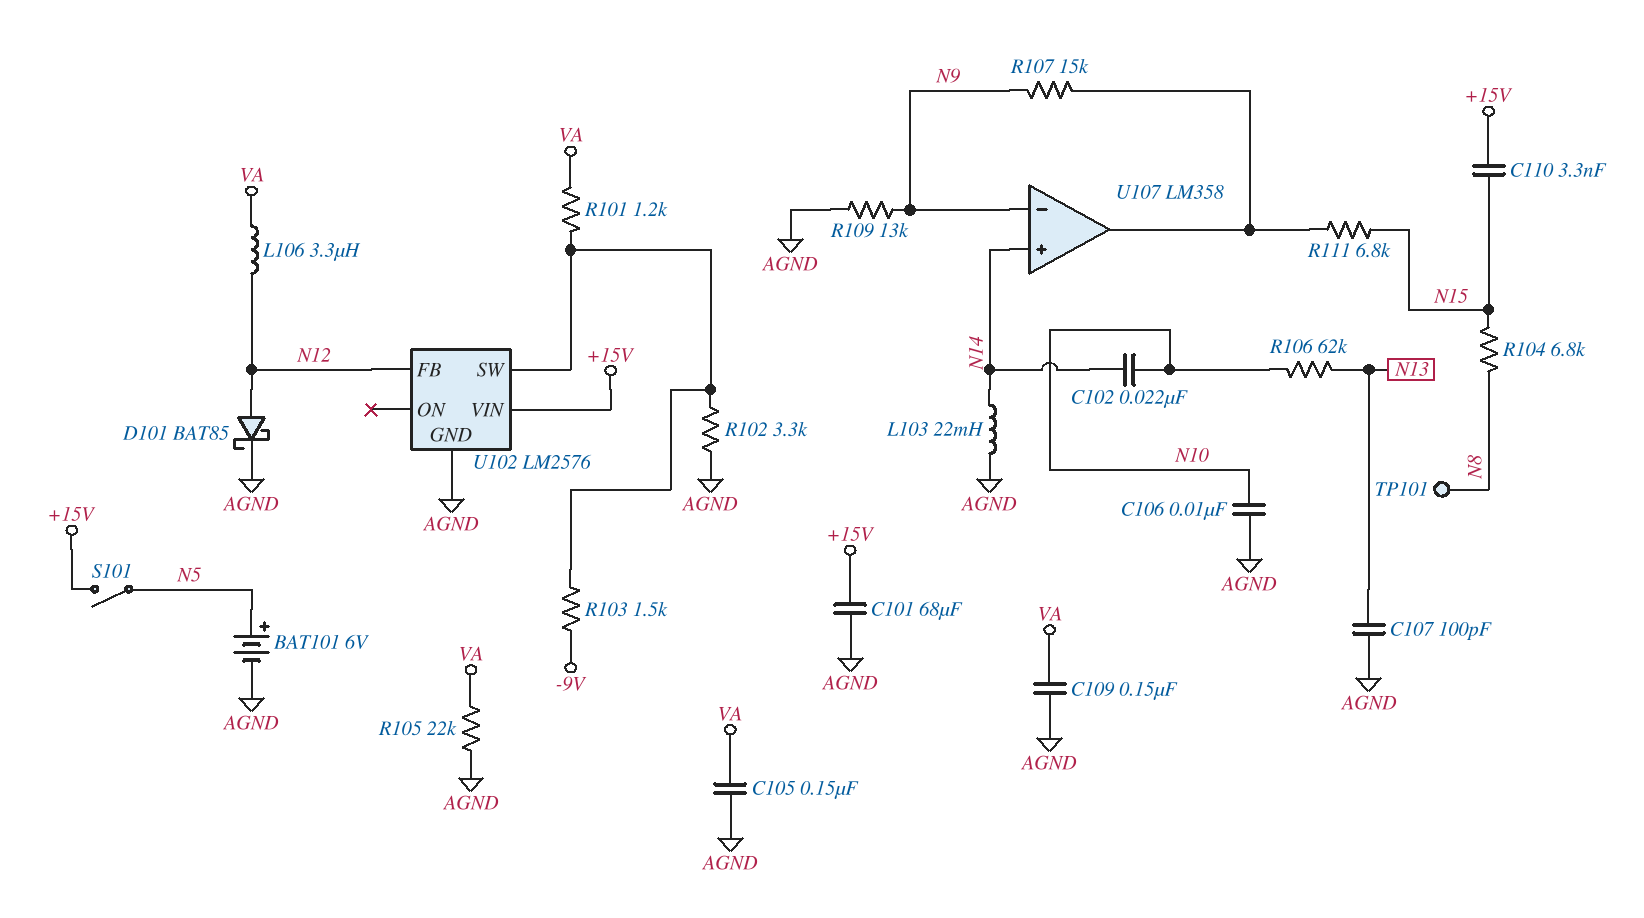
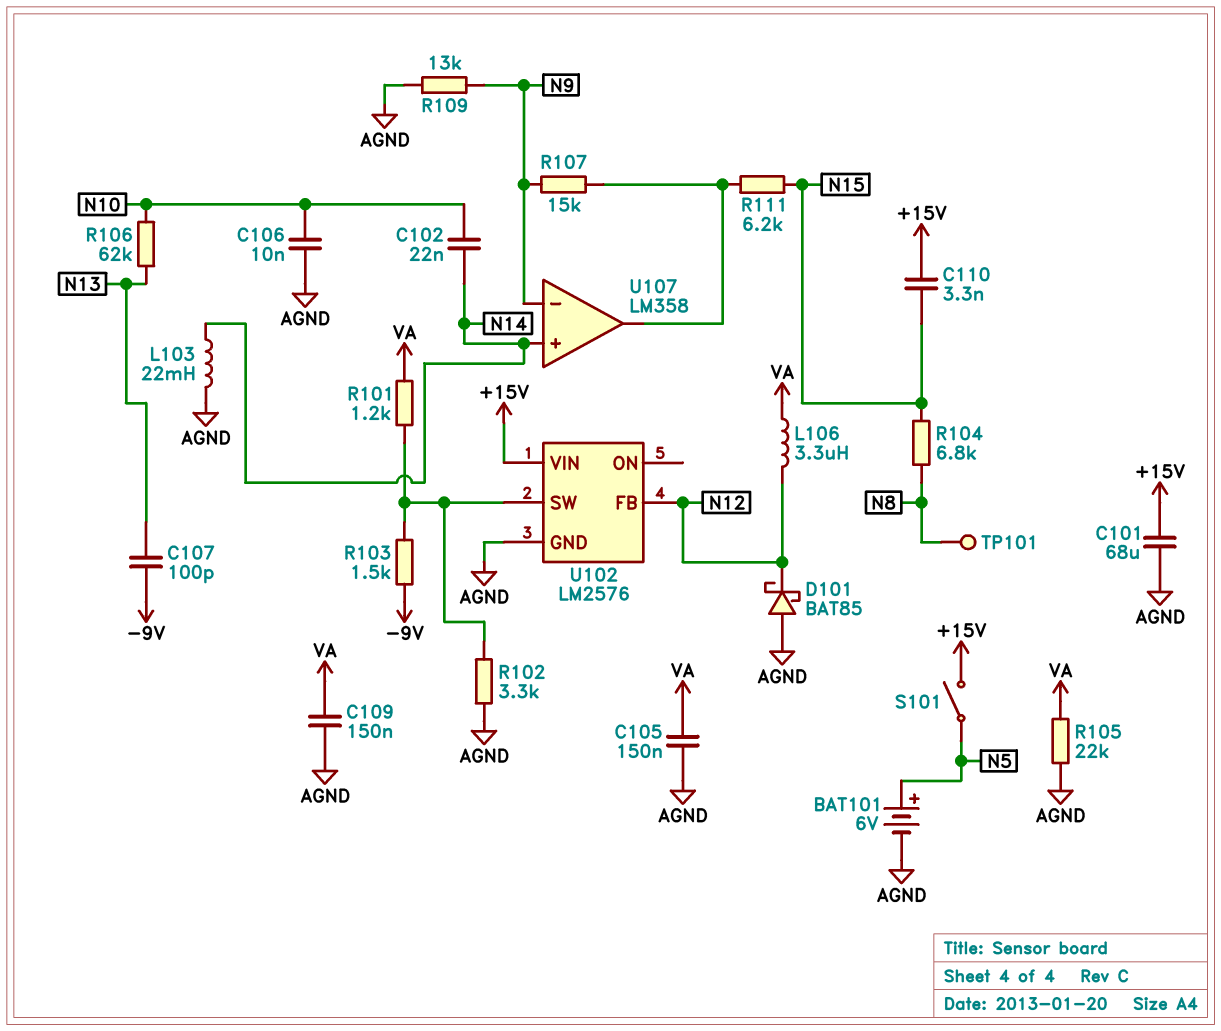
C107: 100pF (AGND, N13) -> 100pF (-9V, N13)
D101: schottky BAT85 (A N12, K AGND) -> schottky BAT85 (A AGND, K N12)
R111: 6.8k (N15, U107/out) -> 6.2k (N15, U107/out)

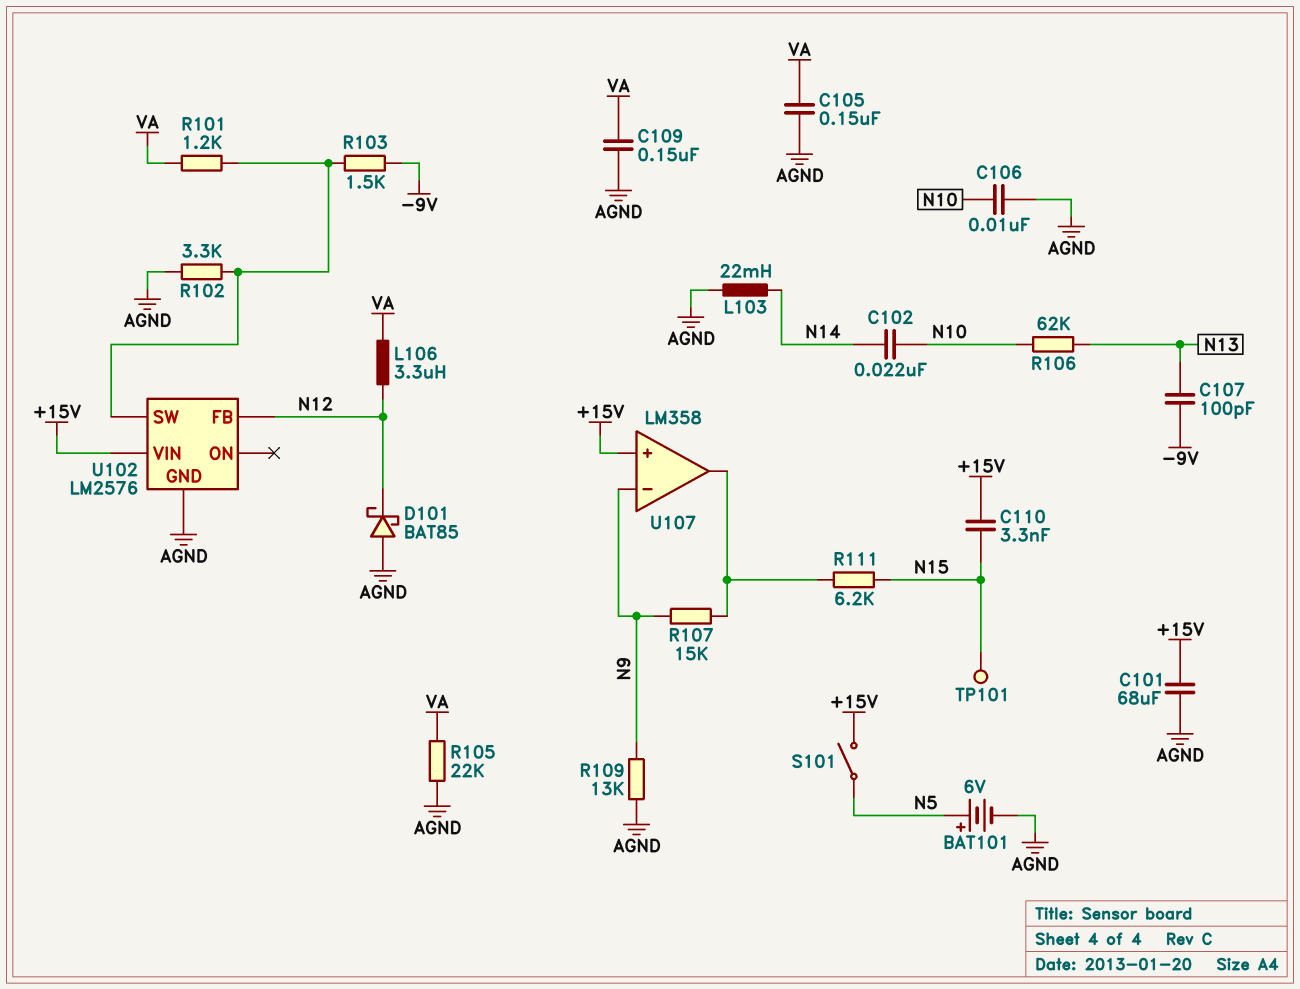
R104: 6.8k (N8, N15) -> none
TP101: test point (N8) -> test point (N15)
U107 pin in+: N14 -> +15V

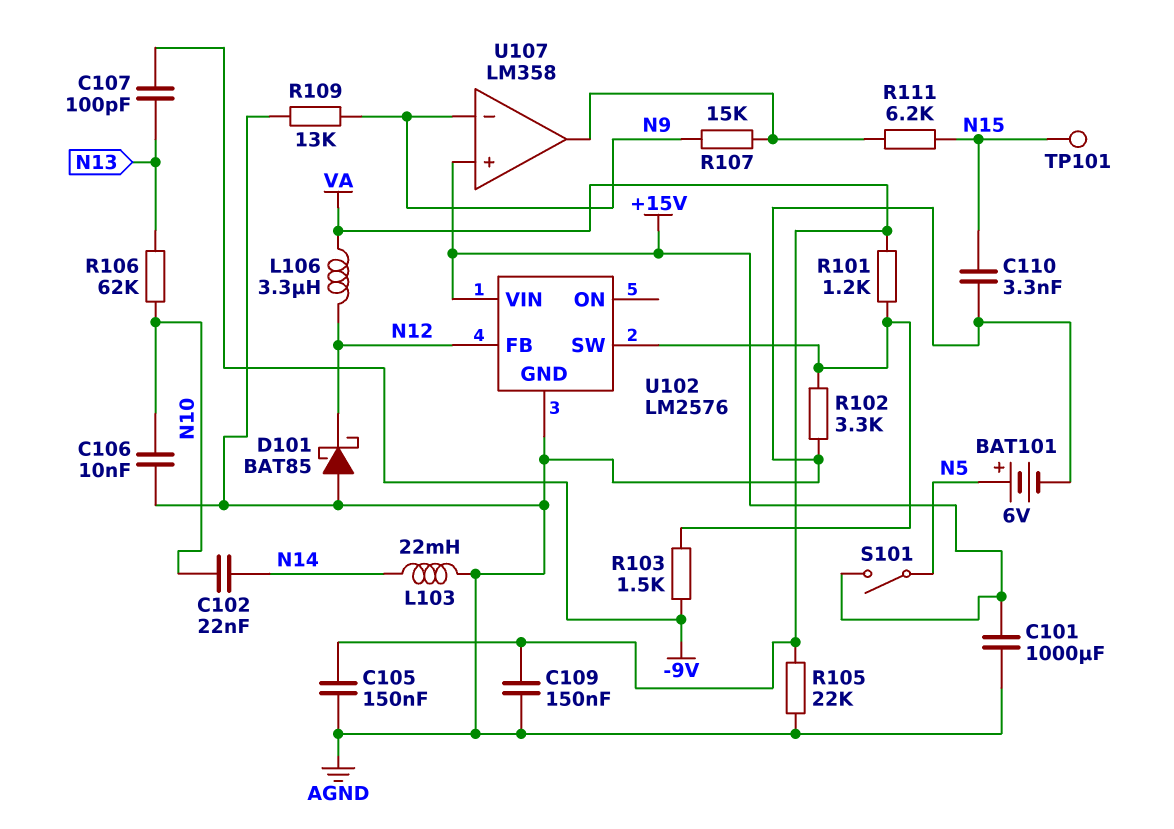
C101: 68uF (+15V, AGND) -> 1000uF (+15V, AGND)
C110: 3.3nF (+15V, N15) -> 3.3nF (AGND, N15)

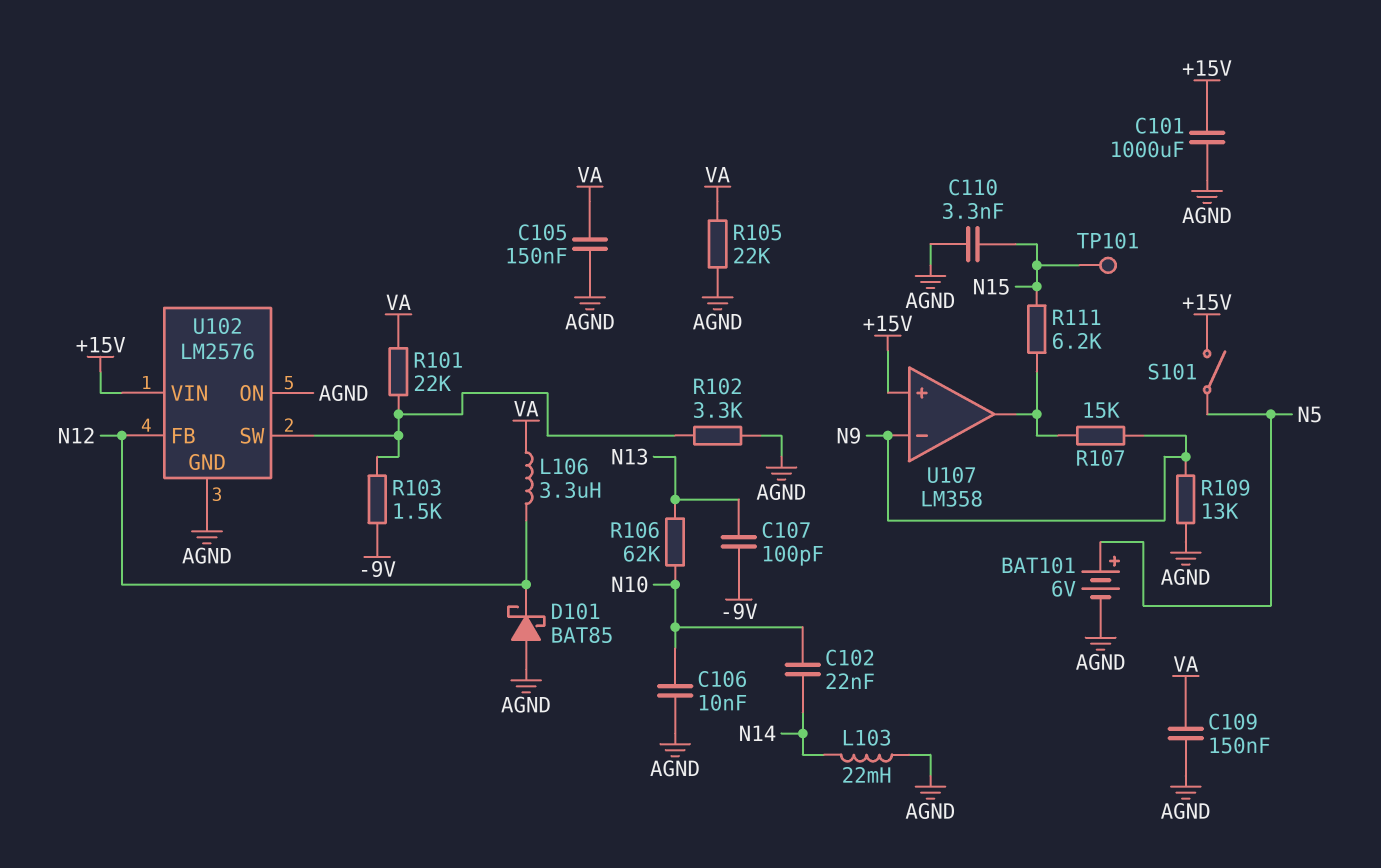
R101: 1.2k (U102/SW, VA) -> 22k (U102/SW, VA)
U102 pin ON: none -> AGND

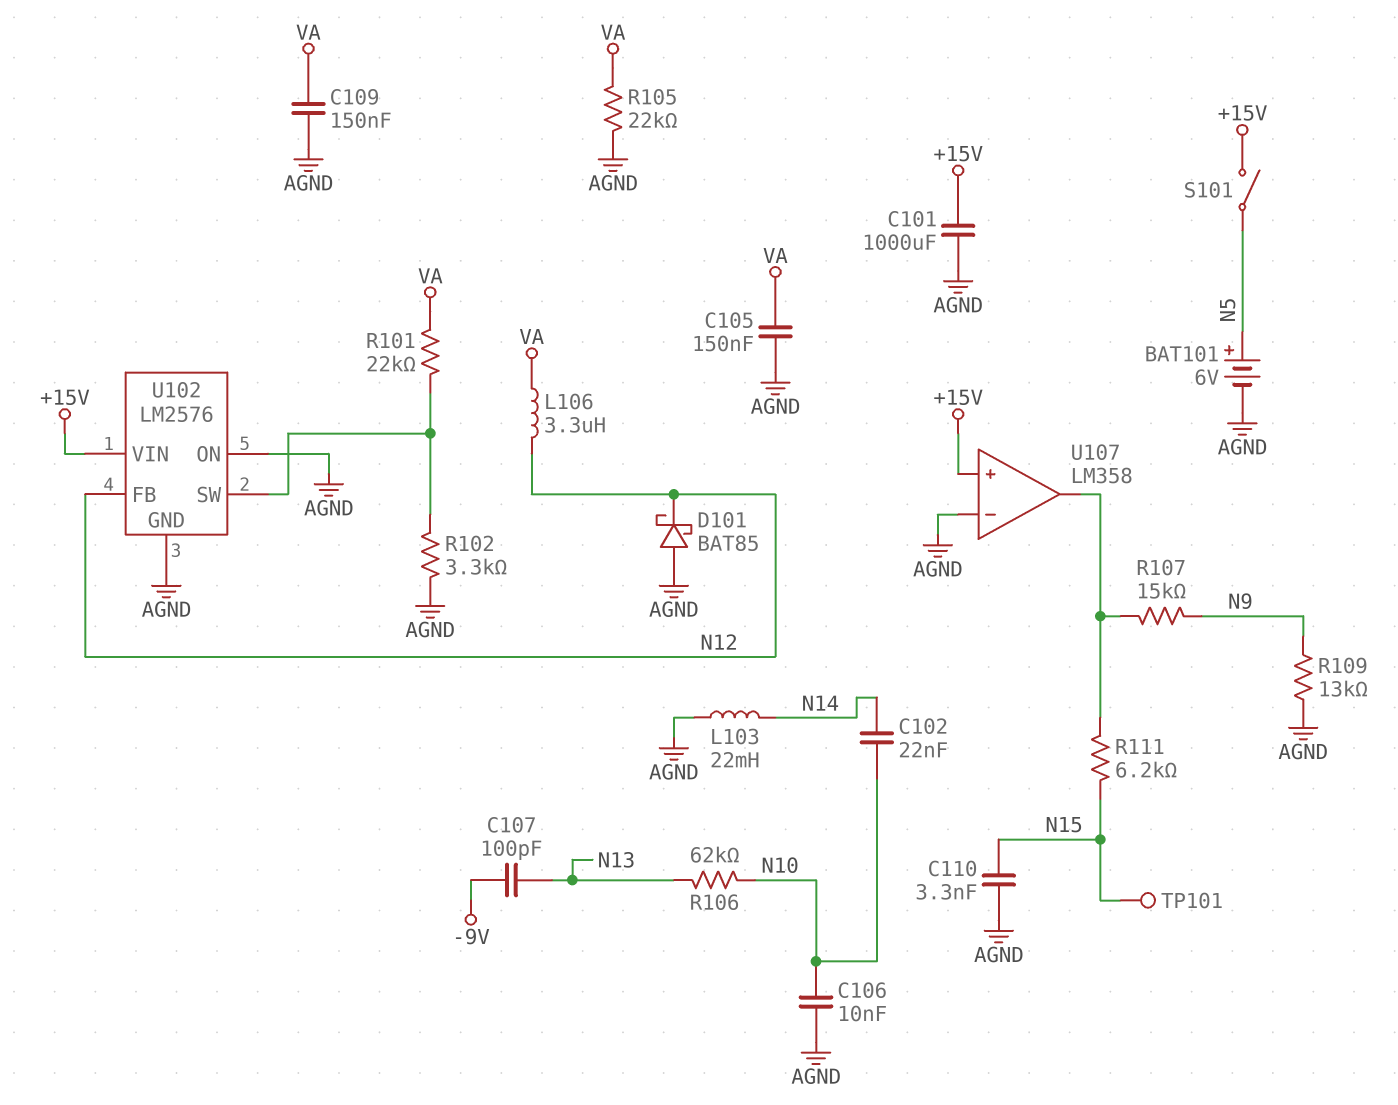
R103: 1.5k (-9V, U102/SW) -> none
U107 pin in-: N9 -> AGND

